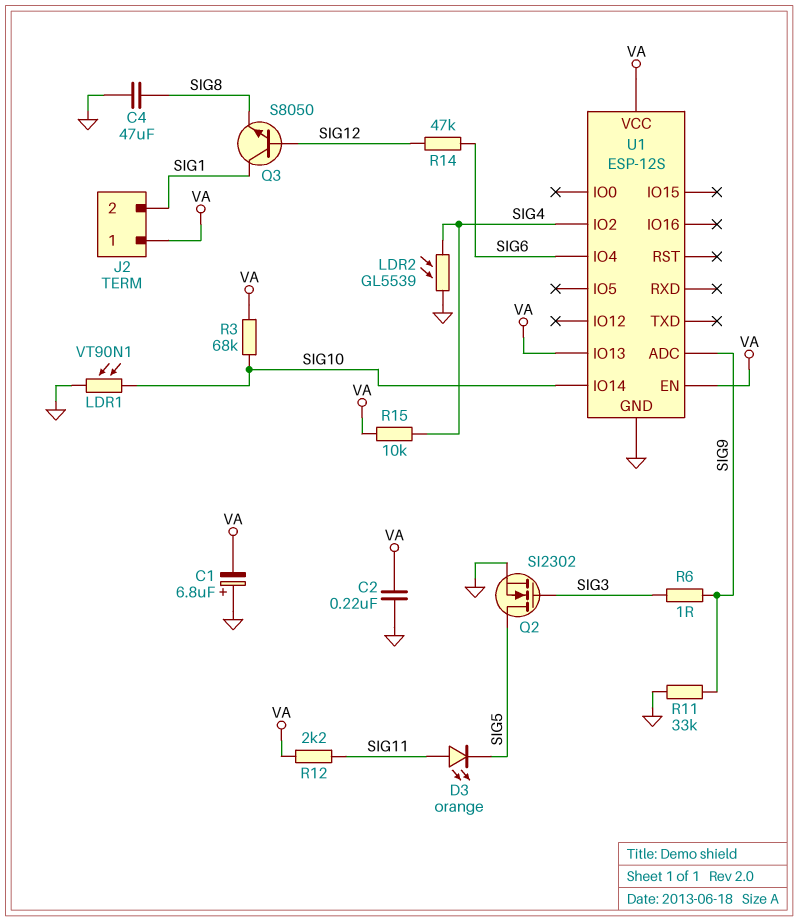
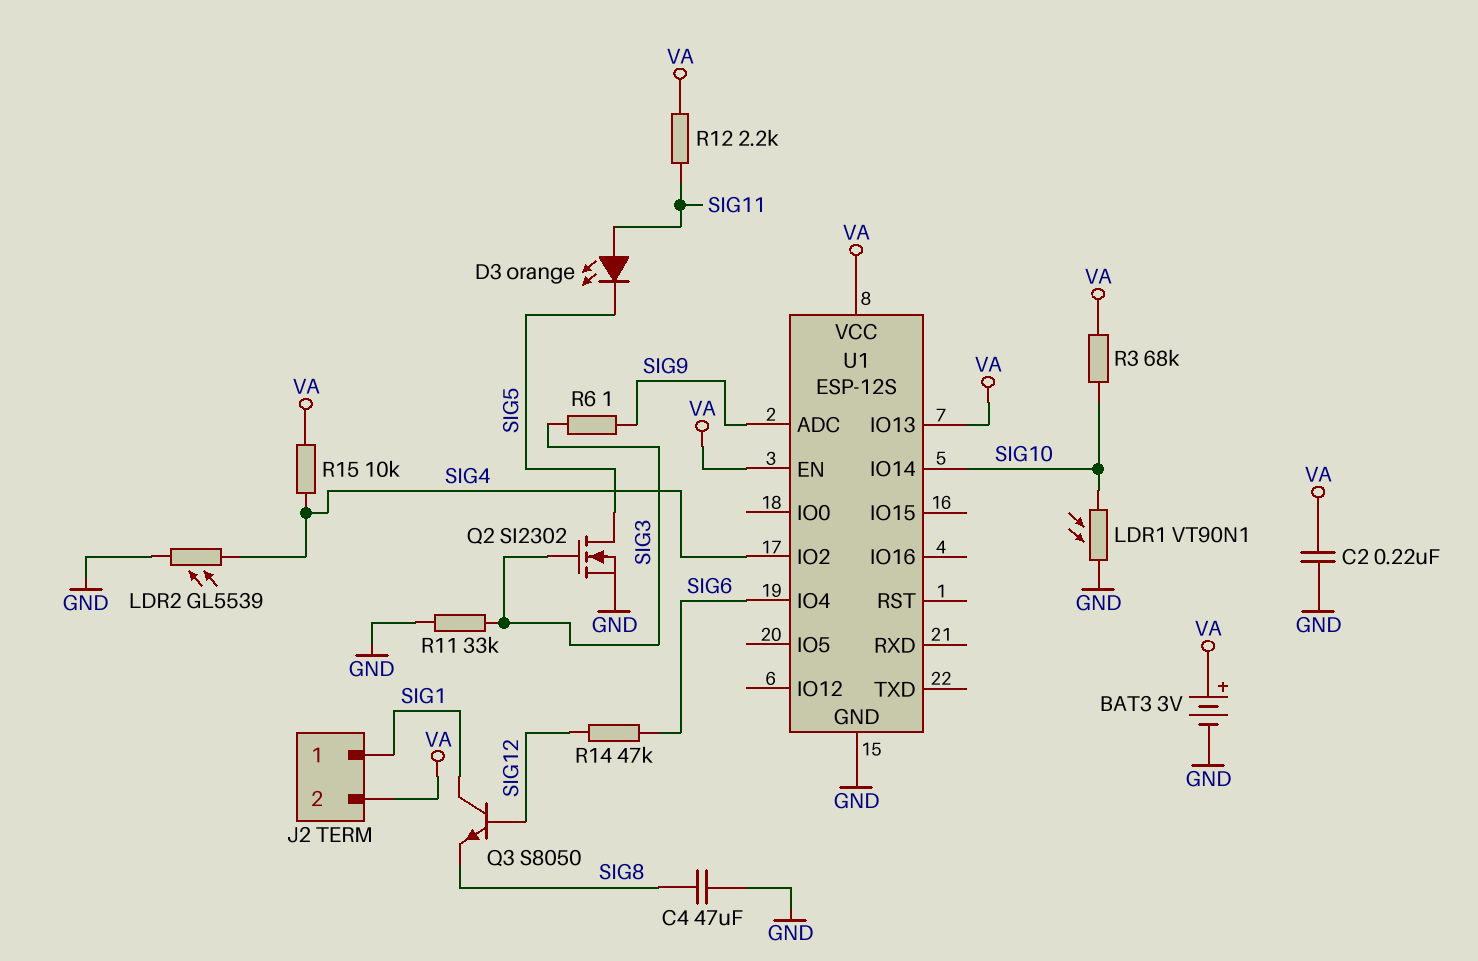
BAT3: none -> 3V (plus VA, minus GND)
C1: 6.8uF (plus GND, minus VA) -> none
J2 pin 1: VA -> SIG1
J2 pin 2: SIG1 -> VA
R11: 33k (GND, SIG9) -> 33k (GND, SIG3)

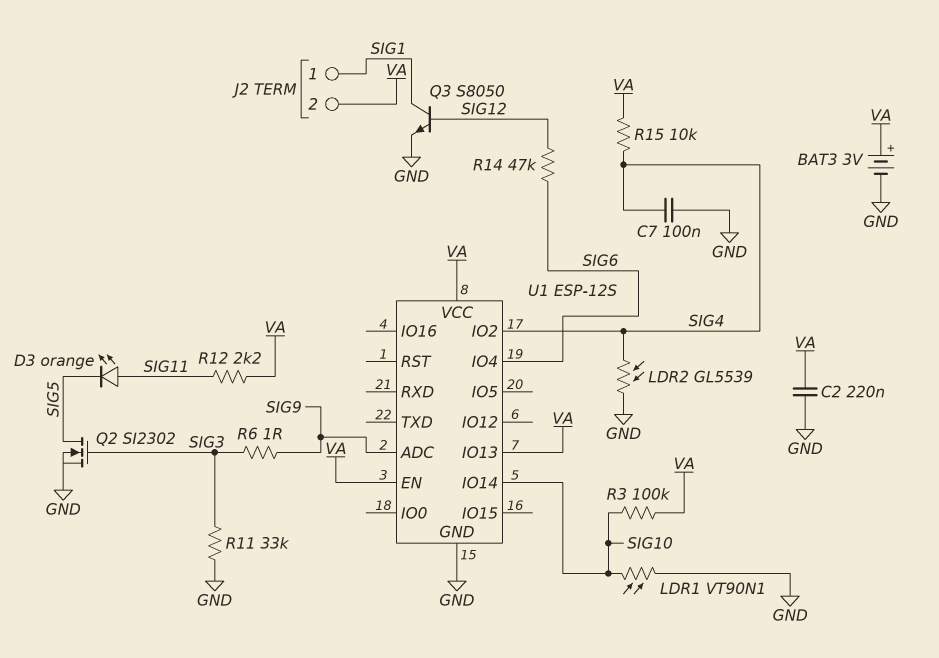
C4: 47uF (GND, SIG8) -> none
C7: none -> 100nF (GND, SIG4)
Q3: NPN S8050 (B SIG12, C SIG1, E SIG8) -> NPN S8050 (B SIG12, C SIG1, E GND)
R3: 68k (SIG10, VA) -> 100k (SIG10, VA)

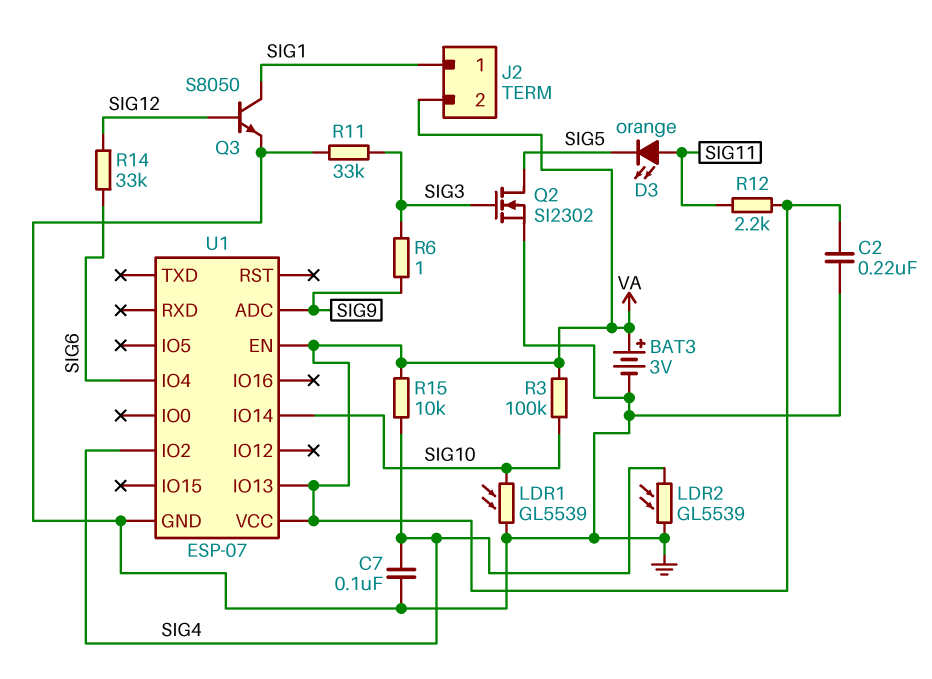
LDR1: VT90N1 (GND, SIG10) -> GL5539 (GND, SIG10)
R14: 47k (SIG6, SIG12) -> 33k (SIG6, SIG12)
U1: ESP-12S -> ESP-07

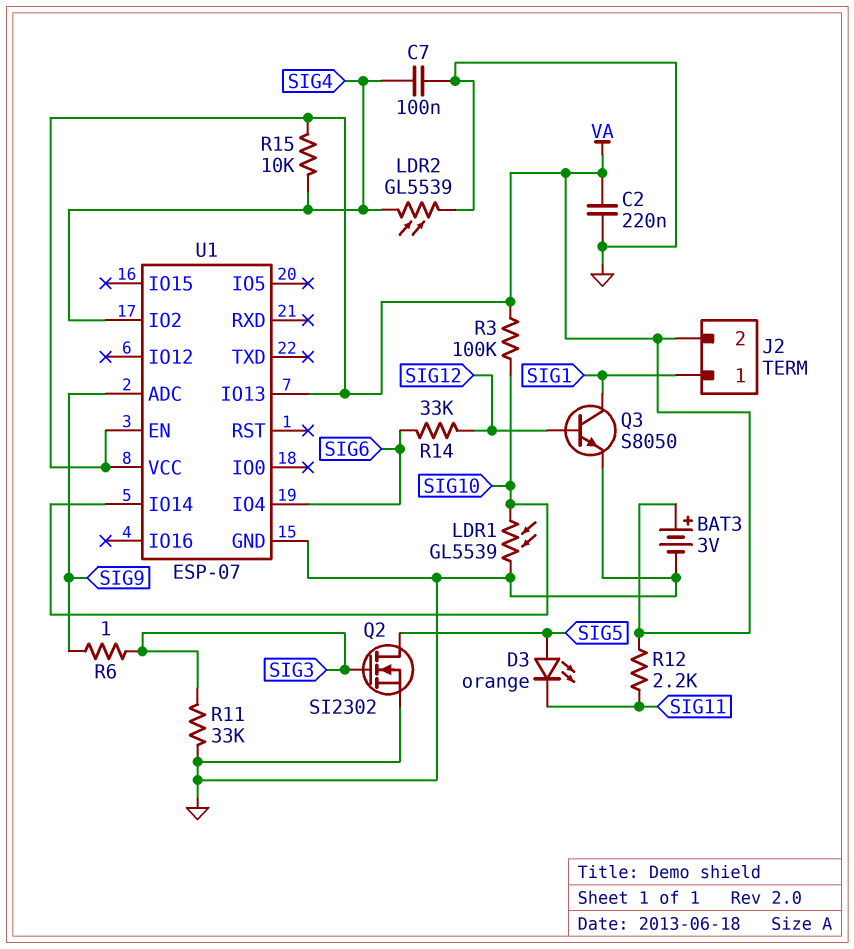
D3: LED orange (A SIG11, K SIG5) -> LED orange (A SIG5, K SIG11)

